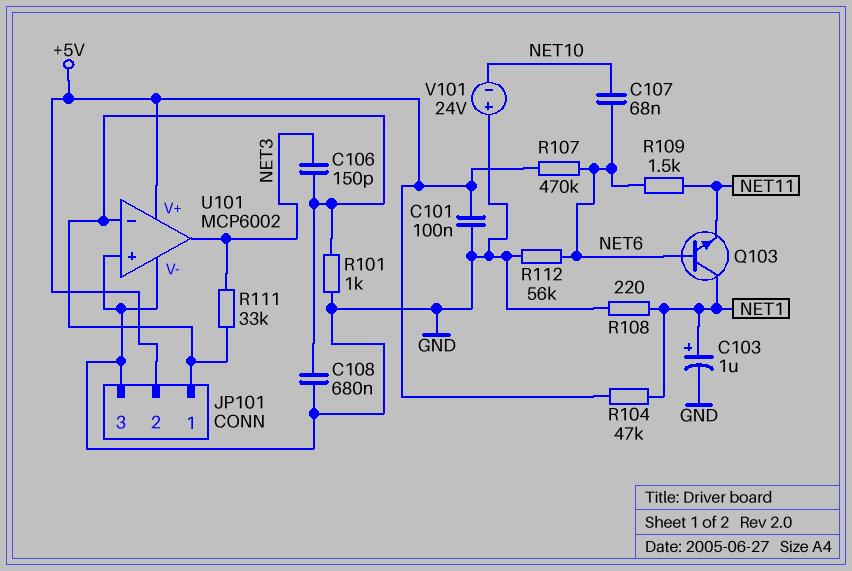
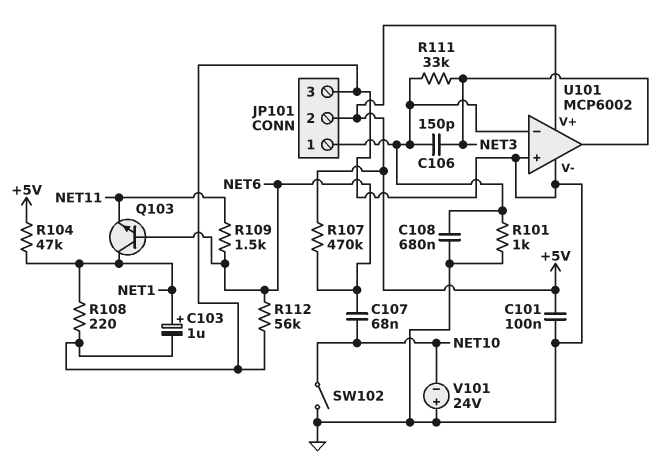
SW102: none -> switch (GND, NET10)

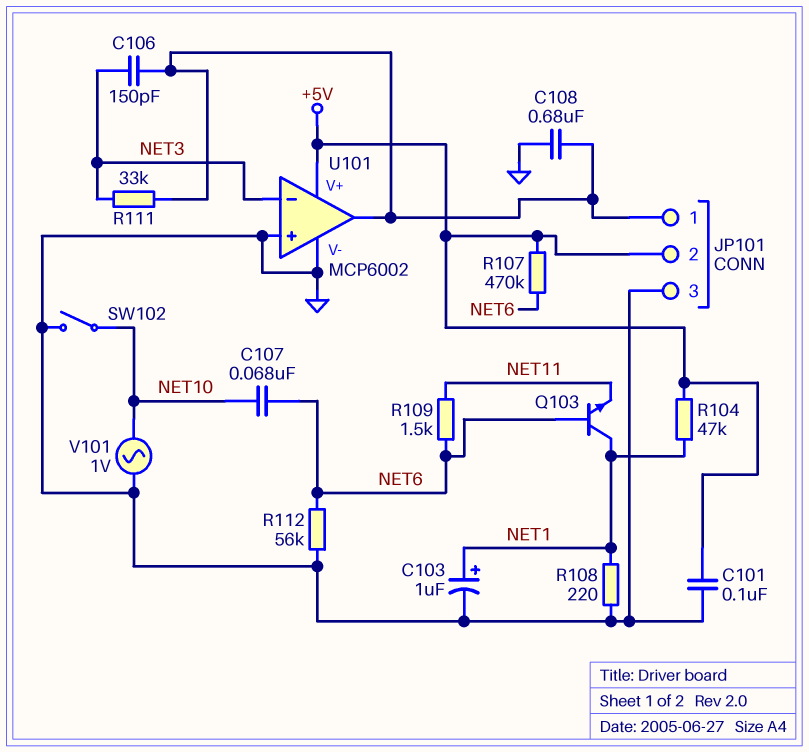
R101: 1k (GND, JP101/1) -> none
U101 pin in-: JP101/1 -> NET3
U101 pin out: NET3 -> JP101/1
V101: 24V (plus GND, minus NET10) -> AC 1V (GND, NET10)

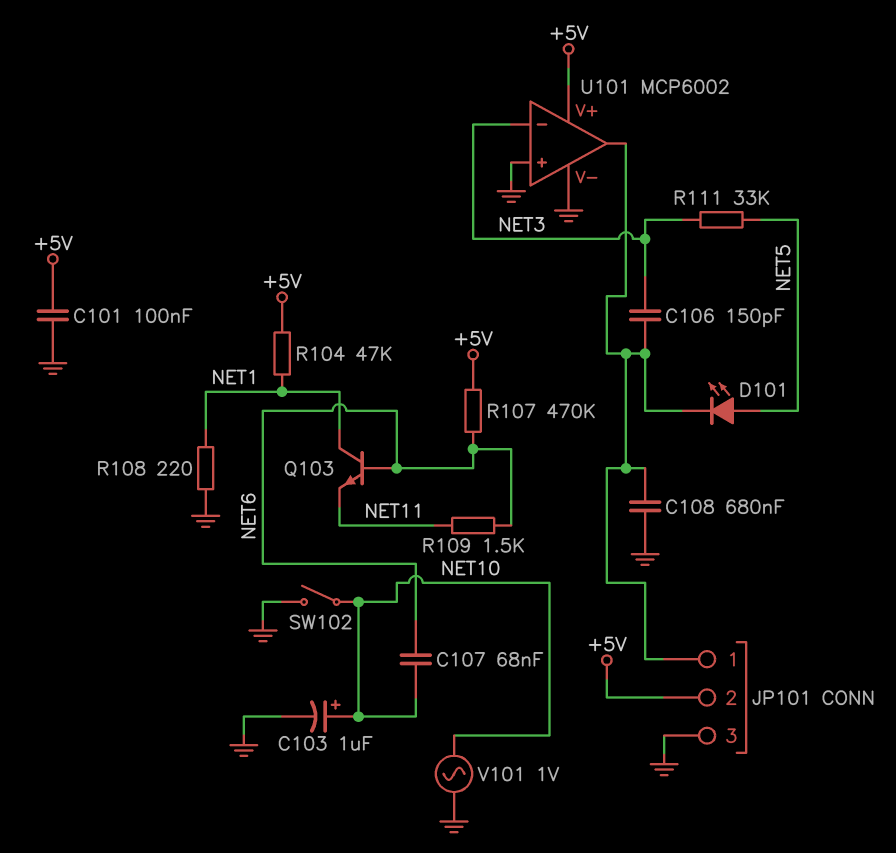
C103: 1uF (plus NET1, minus GND) -> 1uF (plus NET10, minus GND)
D101: none -> LED (A NET5, K JP101/1)
R111: 33k (JP101/1, NET3) -> 33k (NET3, NET5)
R112: 56k (GND, NET6) -> none

